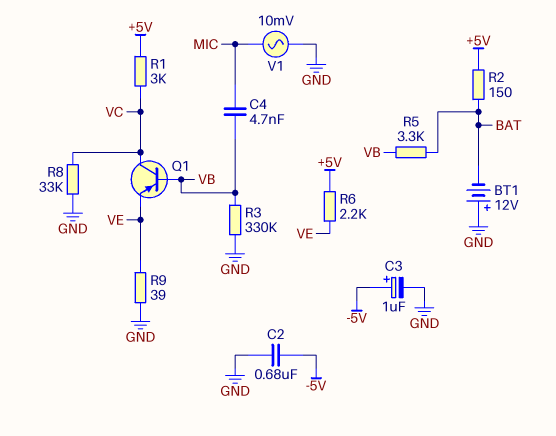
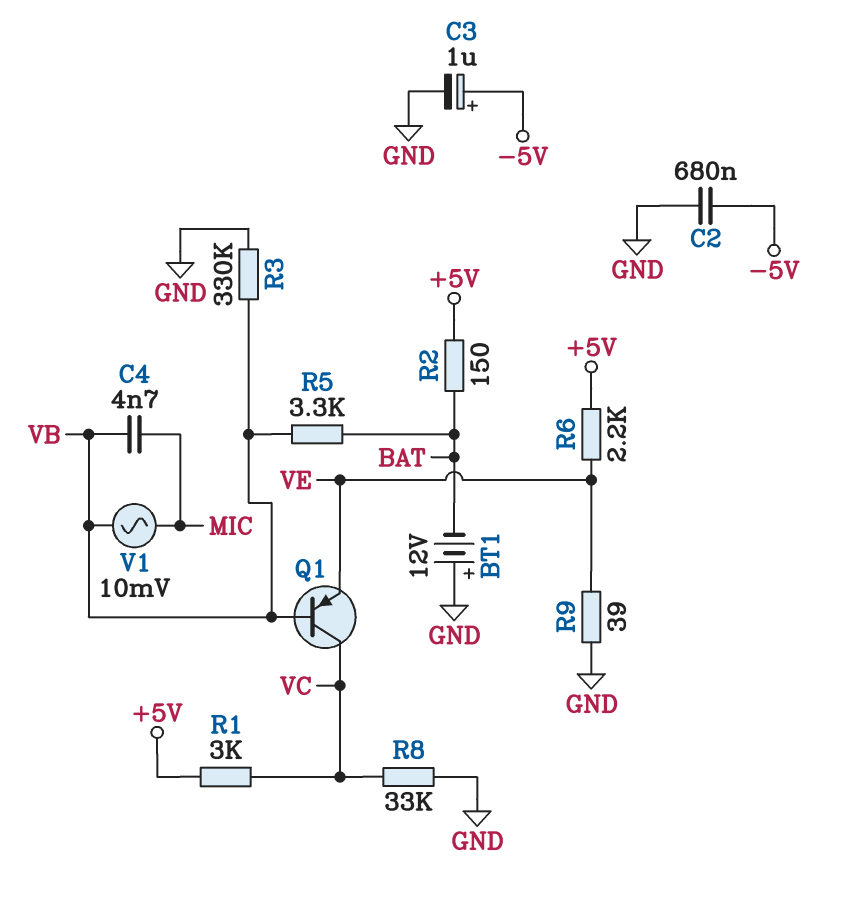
V1: AC 10mV (GND, MIC) -> AC 10mV (MIC, VB)

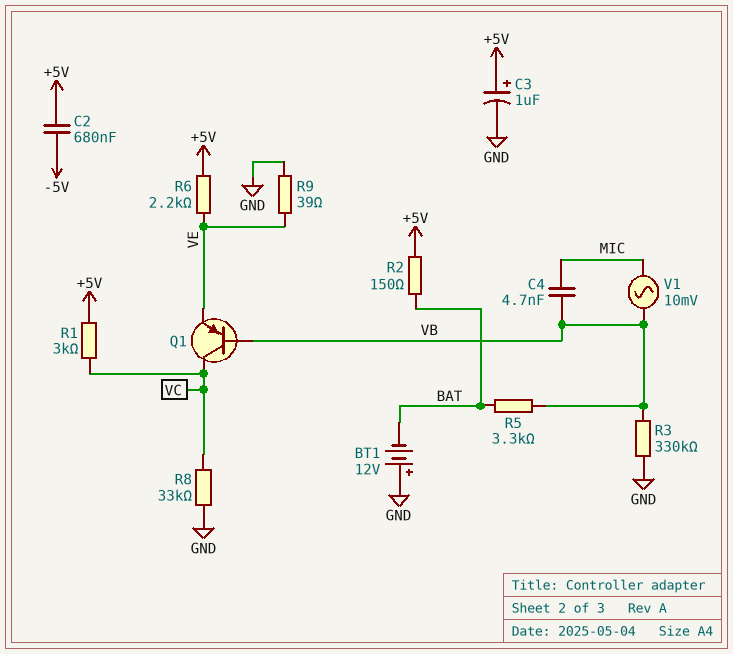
C2: 680nF (-5V, GND) -> 680nF (+5V, -5V)
C3: 1uF (plus -5V, minus GND) -> 1uF (plus +5V, minus GND)

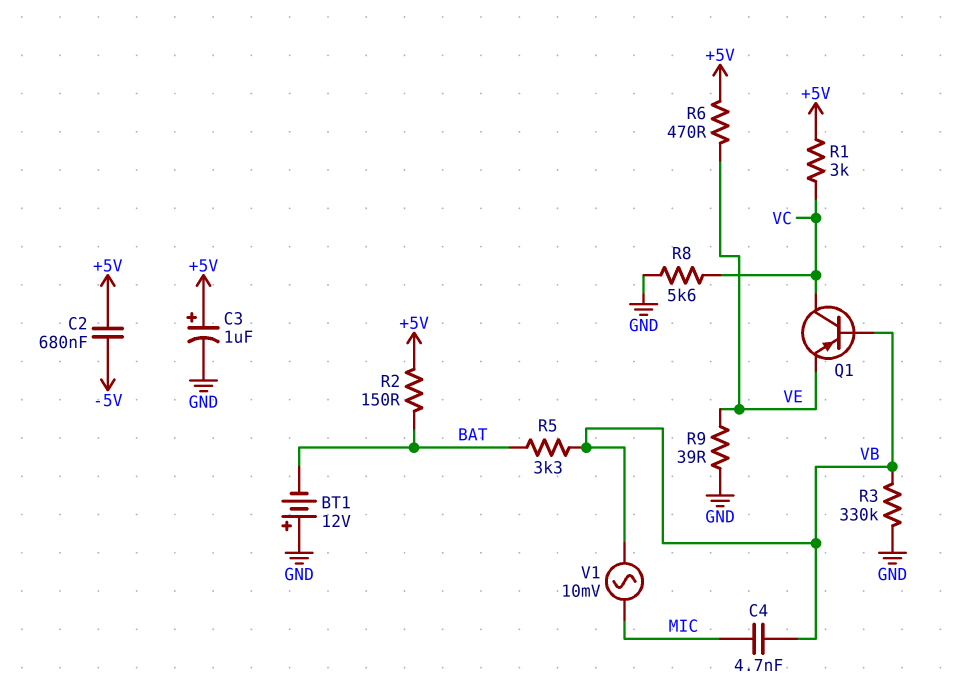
R6: 2.2k (+5V, VE) -> 470 (+5V, VE)
R8: 33k (GND, VC) -> 5.6k (GND, VC)

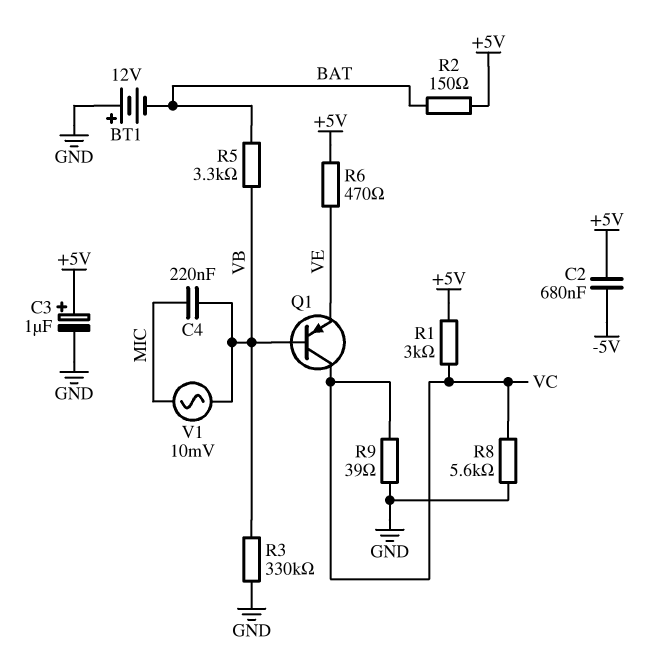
C4: 4.7nF (MIC, VB) -> 220nF (MIC, VB)
R9: 39 (GND, VE) -> 39 (GND, VC)

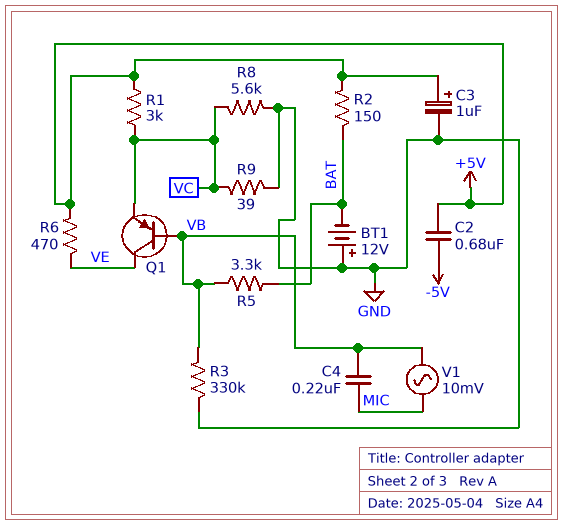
Q1: PNP (B VB, C VC, E VE) -> PNP (B VB, C VE, E VC)

